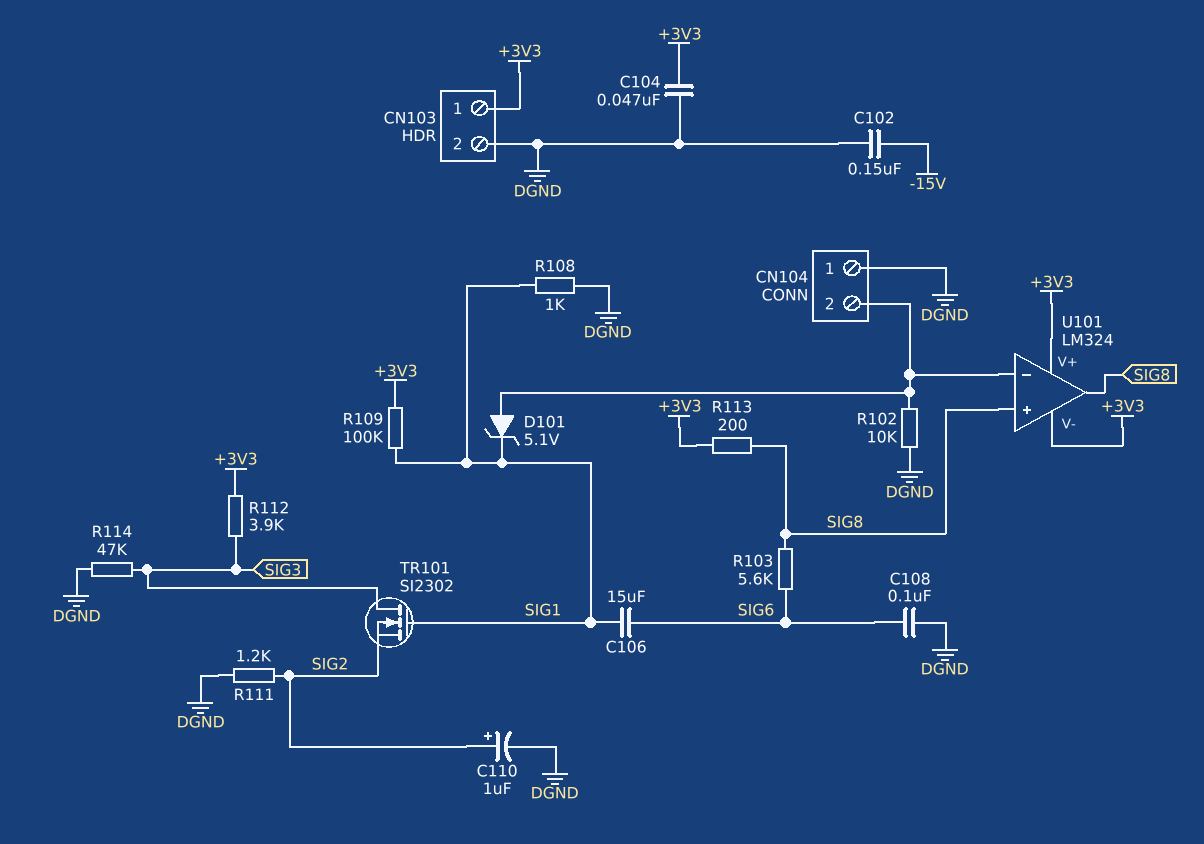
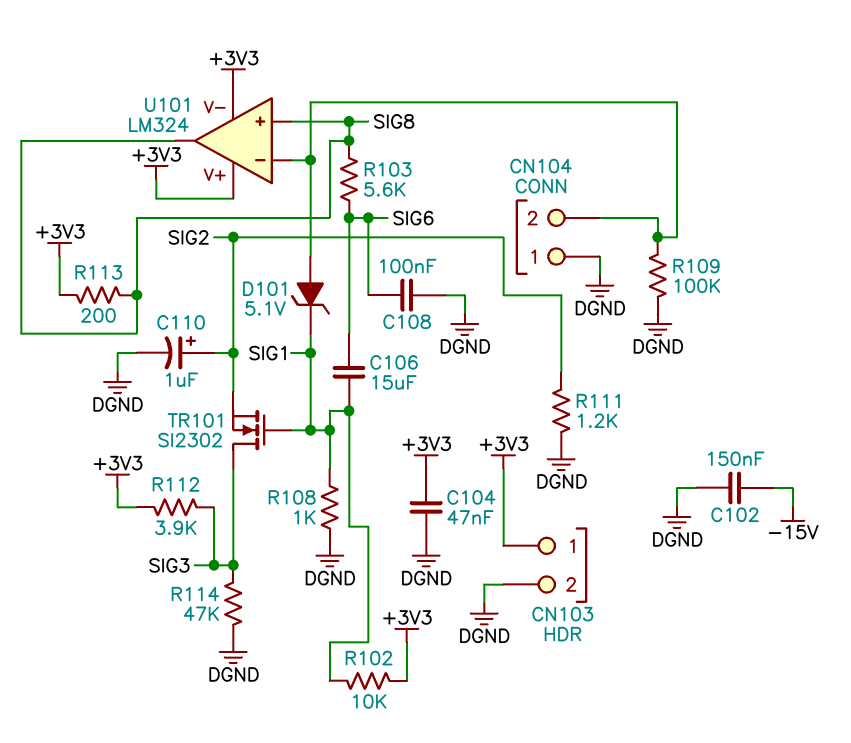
R102: 10k (CN104/2, DGND) -> 10k (+3V3, SIG1)
R109: 100k (+3V3, SIG1) -> 100k (CN104/2, DGND)

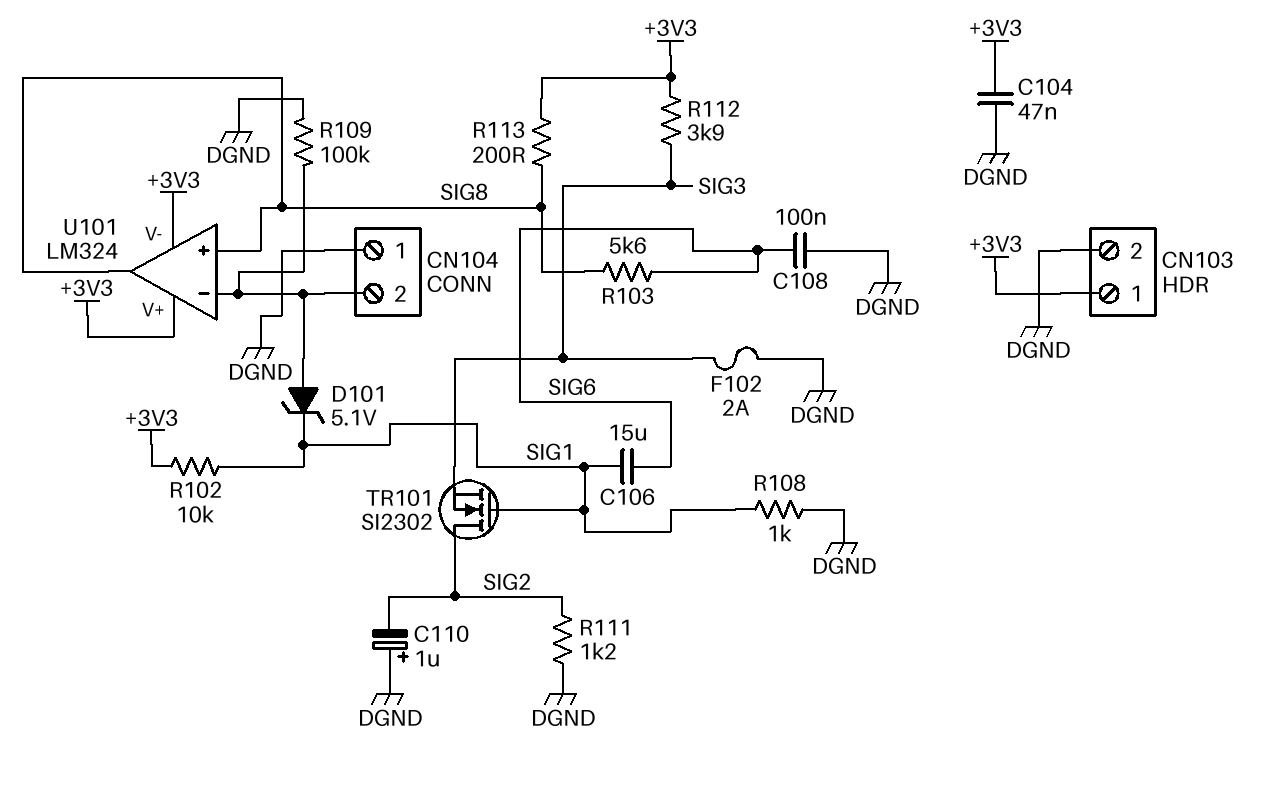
C102: 150nF (-15V, DGND) -> none
C110: 1uF (plus SIG2, minus DGND) -> 1uF (plus DGND, minus SIG2)
F102: none -> 2A (DGND, SIG3)
R114: 47k (DGND, SIG3) -> none
TR101: NMOS SI2302 (G SIG1, D SIG3, S SIG2) -> NMOS SI2302 (G SIG1, D SIG2, S SIG3)

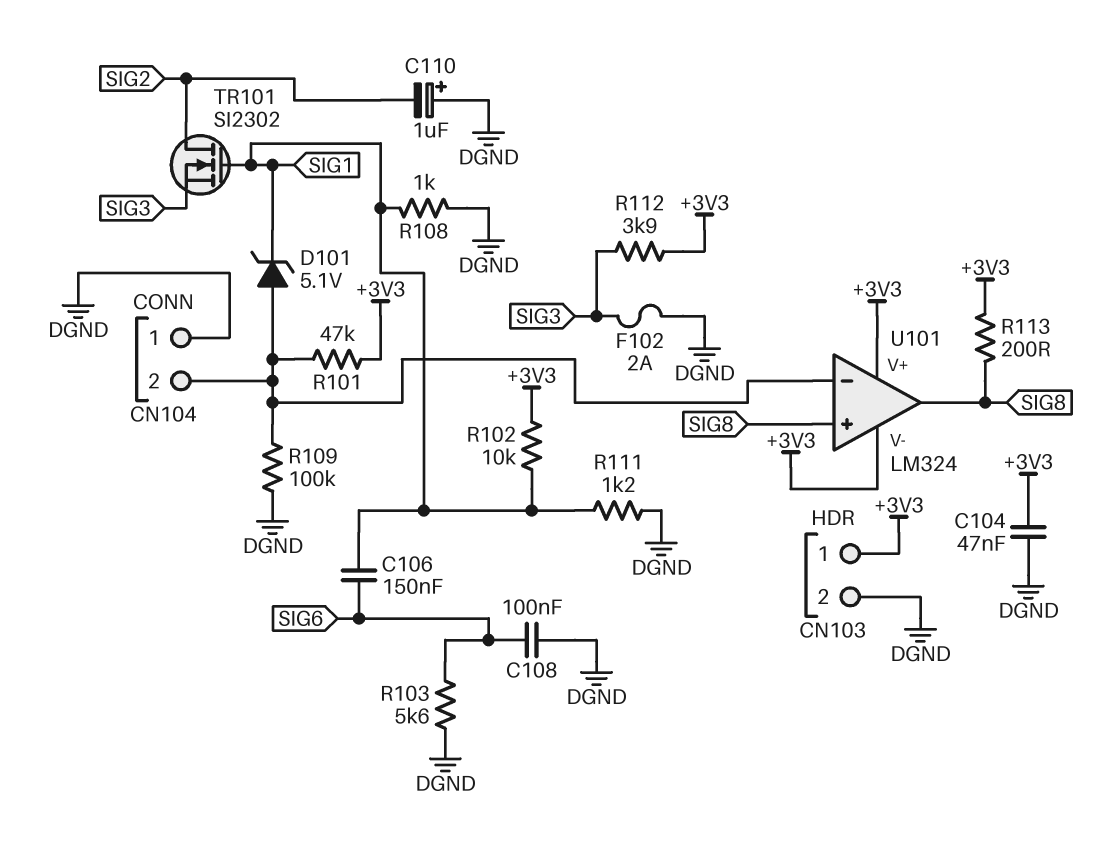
C106: 15uF (SIG1, SIG6) -> 150nF (SIG1, SIG6)
R101: none -> 47k (+3V3, CN104/2)
R103: 5.6k (SIG6, SIG8) -> 5.6k (DGND, SIG6)
R111: 1.2k (DGND, SIG2) -> 1.2k (DGND, SIG1)

